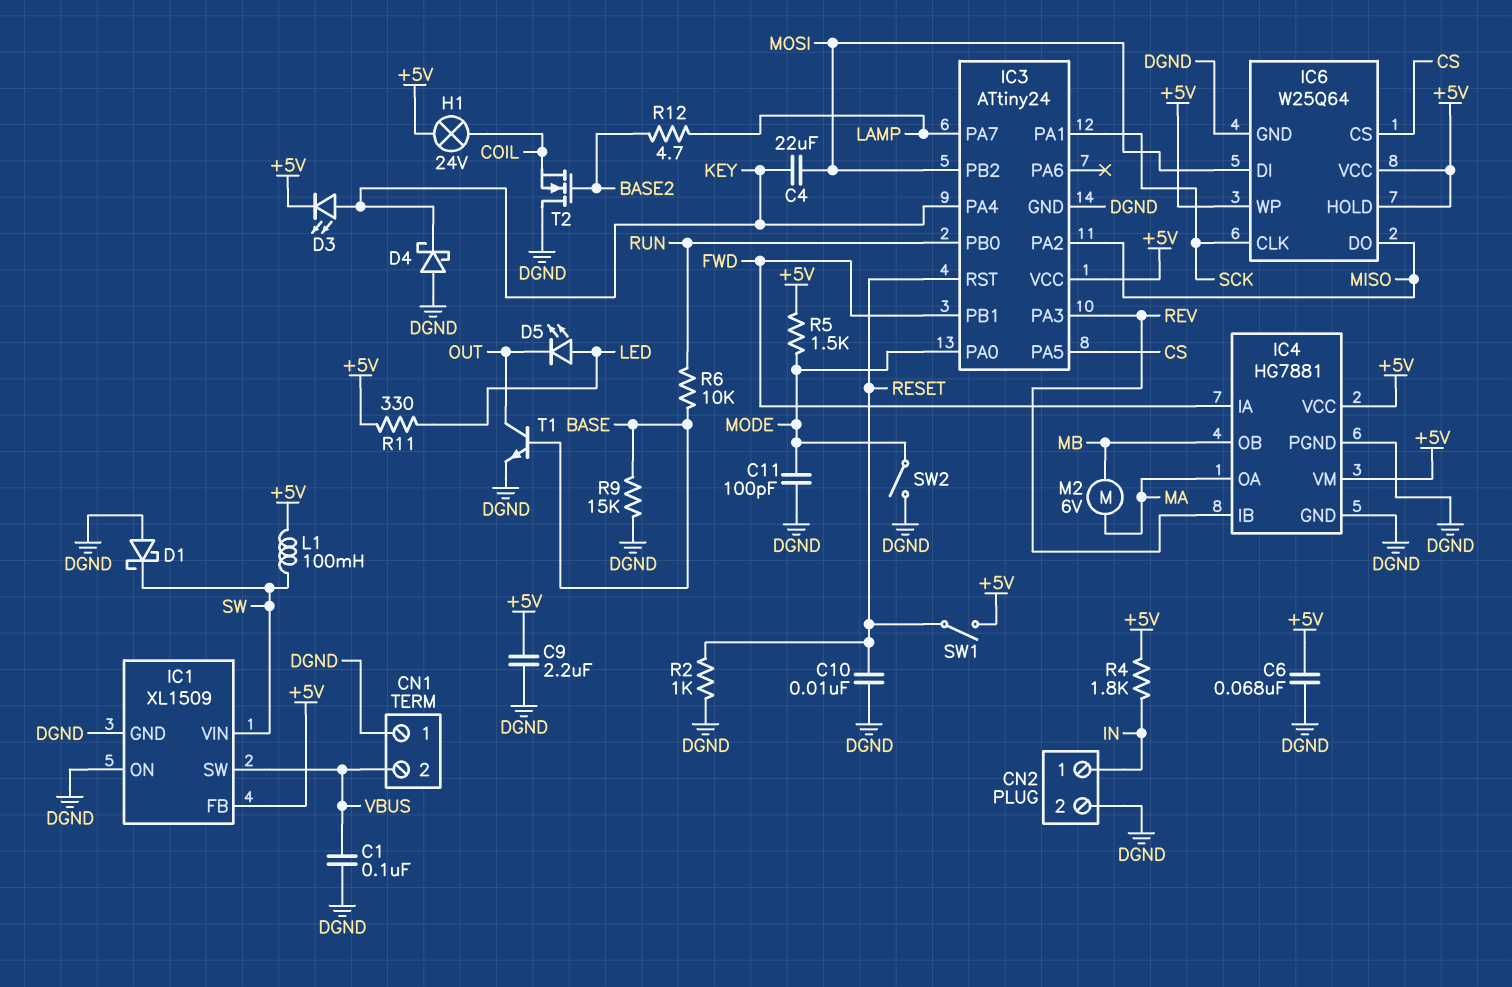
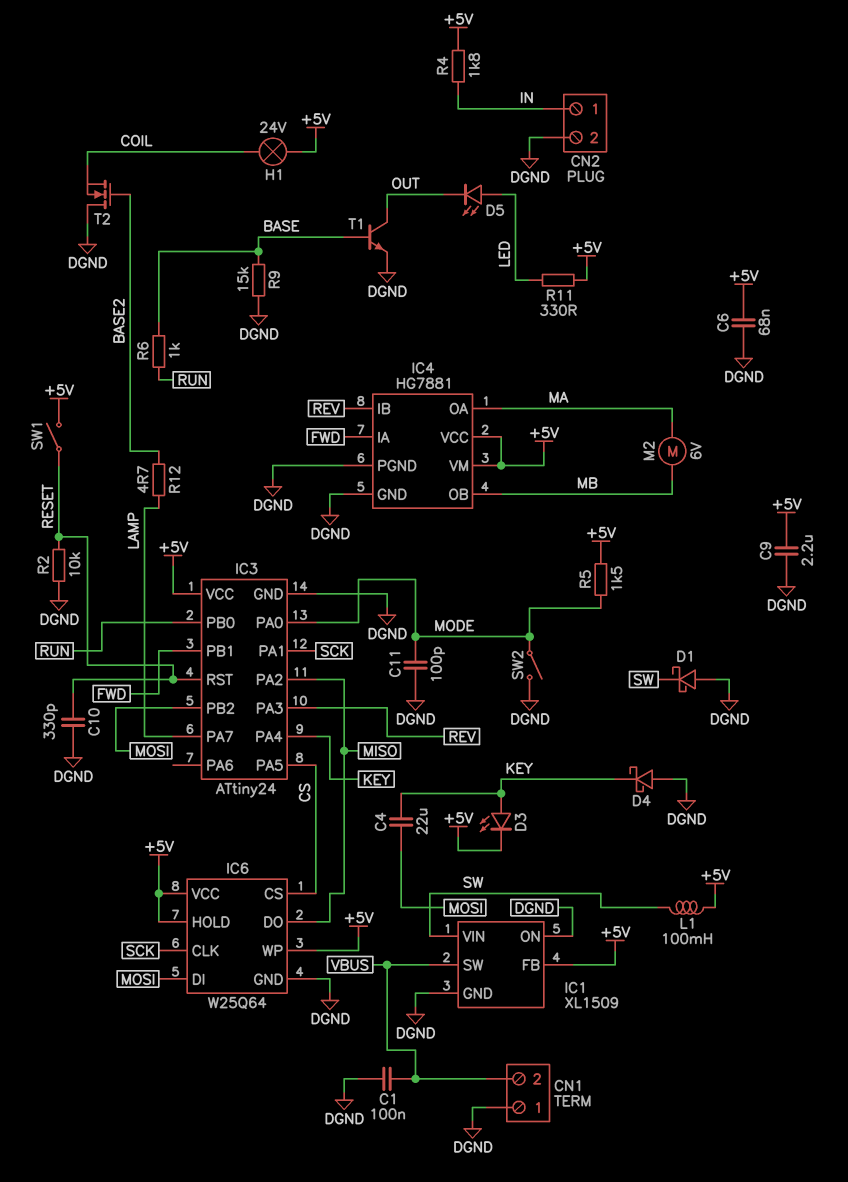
C10: 10nF (DGND, RESET) -> 330pF (DGND, RESET)
R2: 1k (DGND, RESET) -> 10k (DGND, RESET)
R6: 10k (BASE, RUN) -> 1k (BASE, RUN)

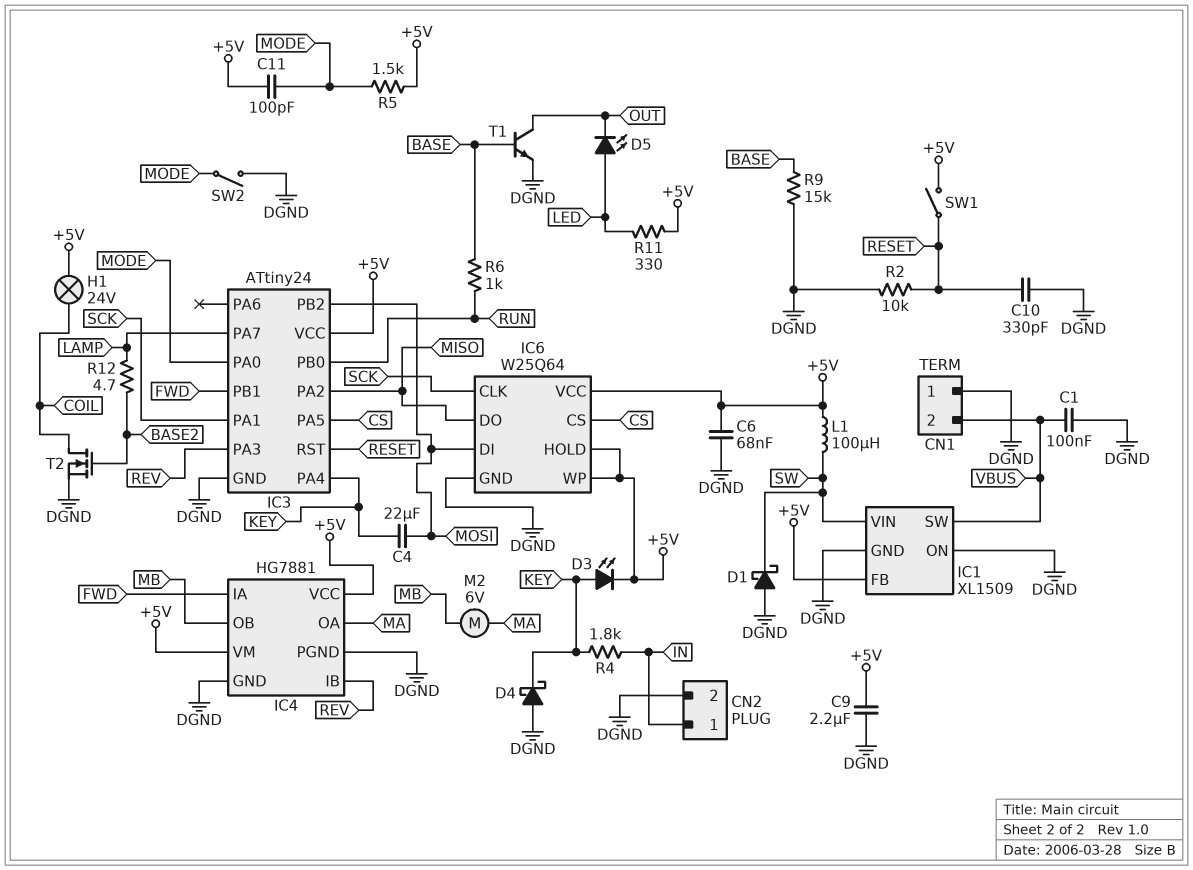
C11: 100pF (DGND, MODE) -> 100pF (+5V, MODE)
L1: 100mH (+5V, SW) -> 100uH (+5V, SW)
R4: 1.8k (+5V, IN) -> 1.8k (IN, KEY)
T2: NMOS (G BASE2, D DGND, S COIL) -> NMOS (G BASE2, D COIL, S DGND)

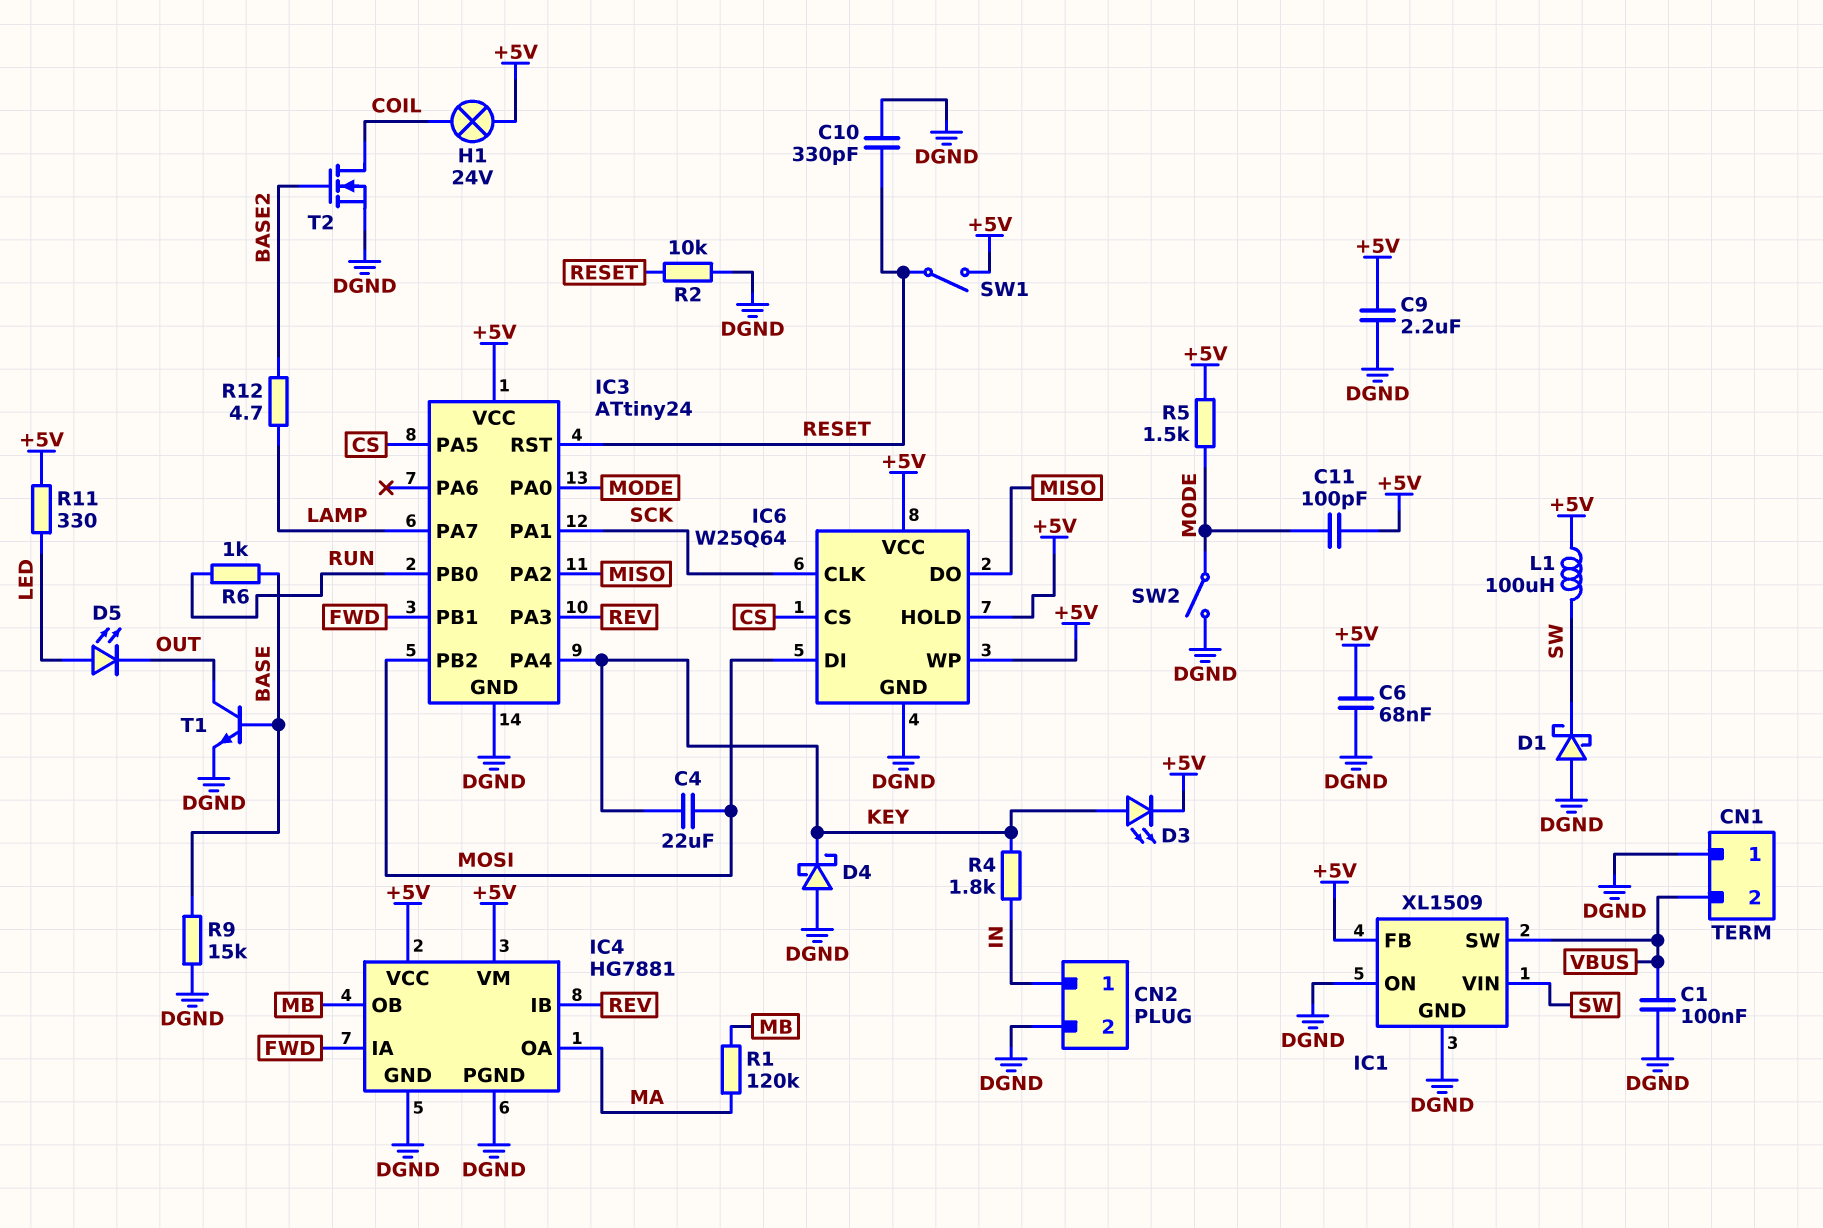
M2: motor 6V (MA, MB) -> none
R1: none -> 120k (MA, MB)

